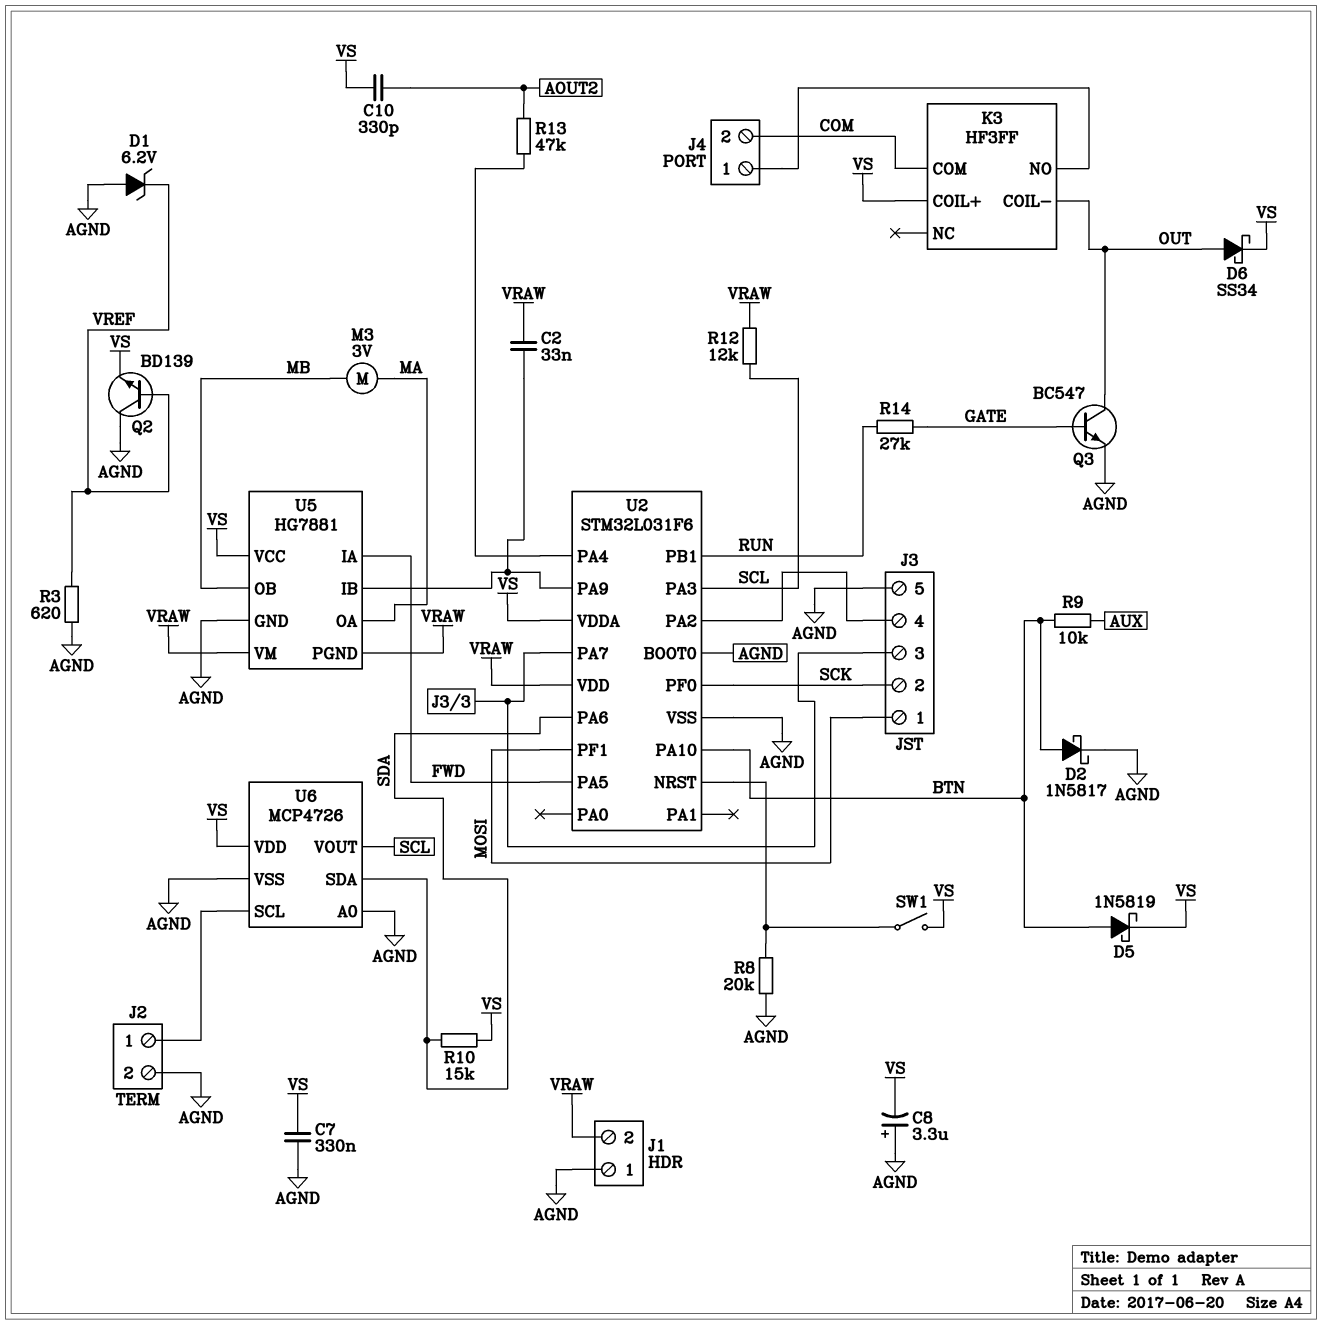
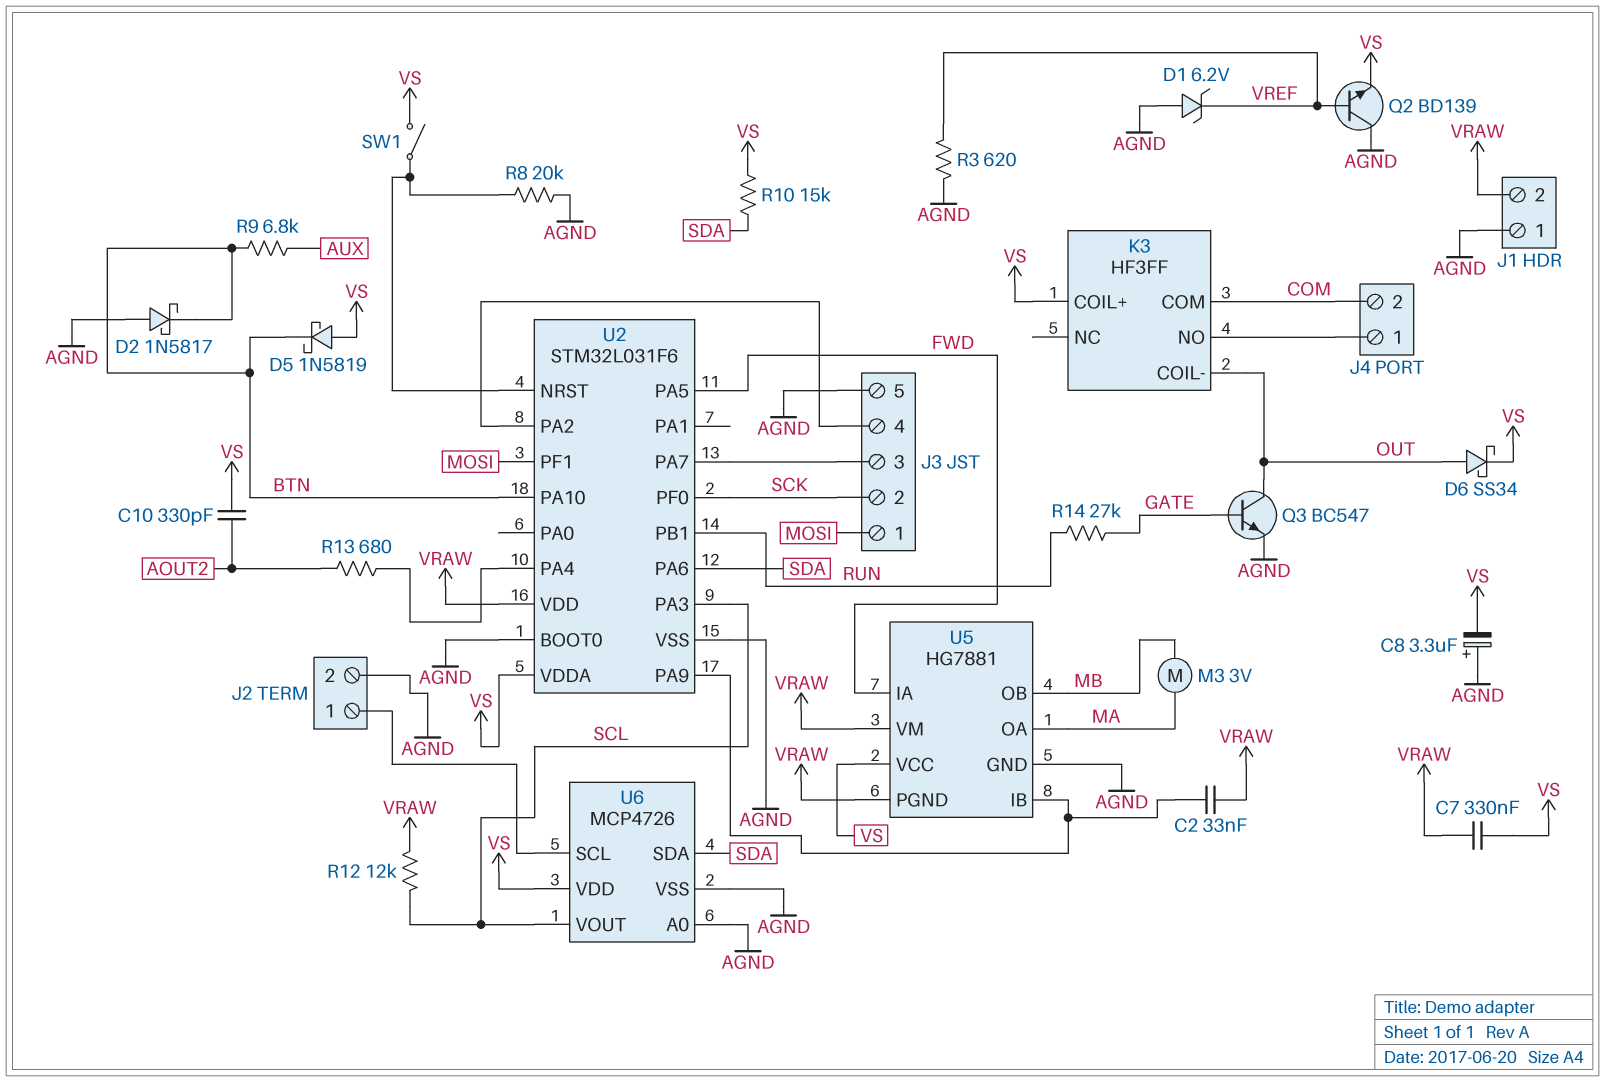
C7: 330nF (AGND, VS) -> 330nF (VRAW, VS)
D2: schottky 1N5817 (A BTN, K AGND) -> schottky 1N5817 (A AGND, K BTN)
D5: schottky 1N5819 (A BTN, K VS) -> schottky 1N5819 (A VS, K BTN)
R9: 10k (AUX, BTN) -> 6.8k (AUX, BTN)
R13: 47k (AOUT2, U2/PA4) -> 680 (AOUT2, U2/PA4)

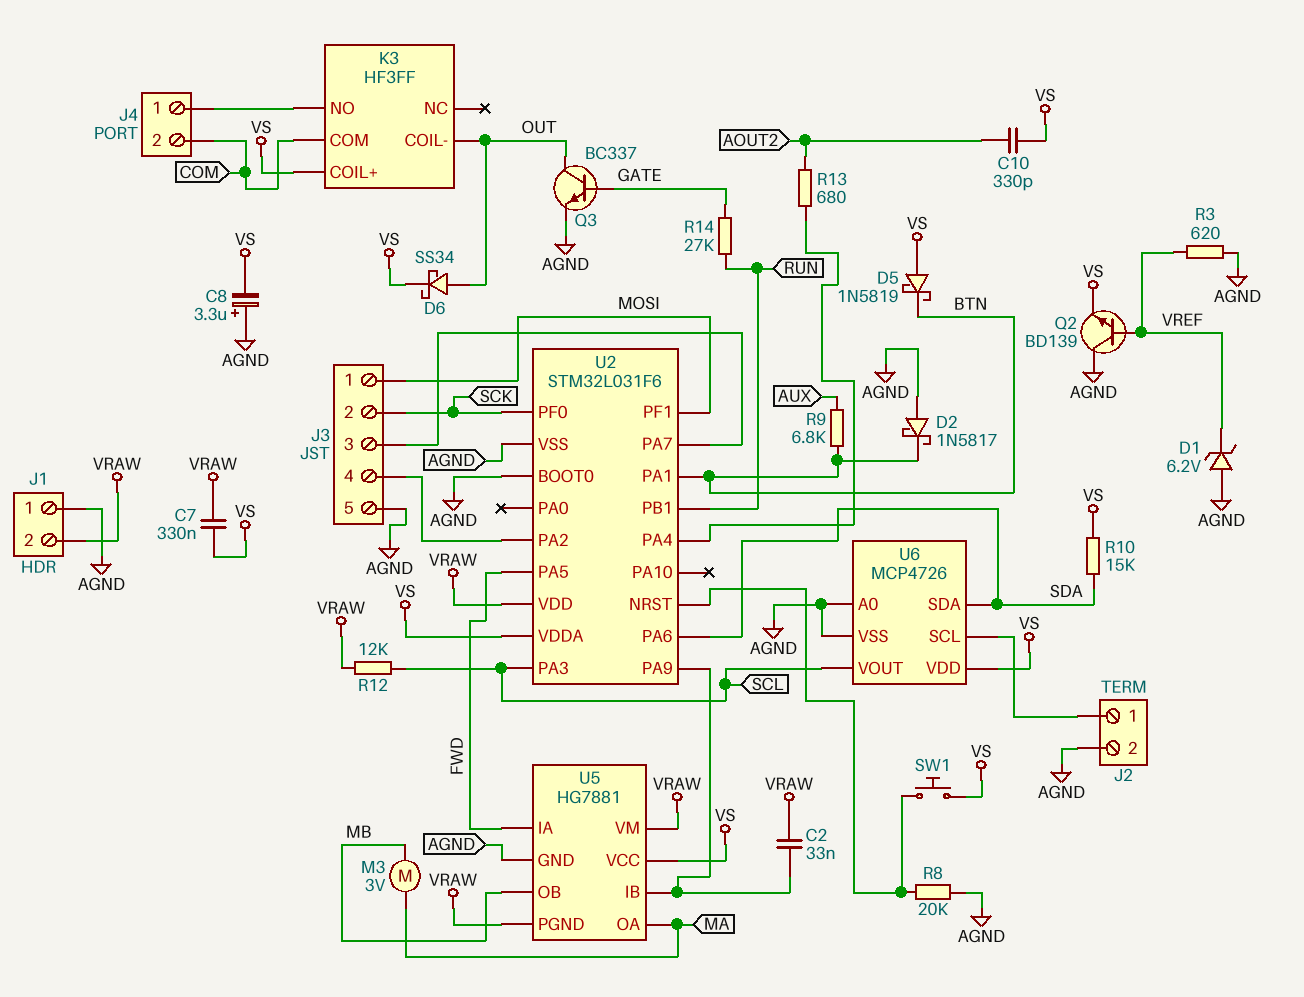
Q3: NPN BC547 (B GATE, C OUT, E AGND) -> NPN BC337 (B GATE, C OUT, E AGND)
SW1: switch (U2/NRST, VS) -> button (U2/NRST, VS)
U2 pin PA1: none -> BTN
U2 pin PA10: BTN -> none

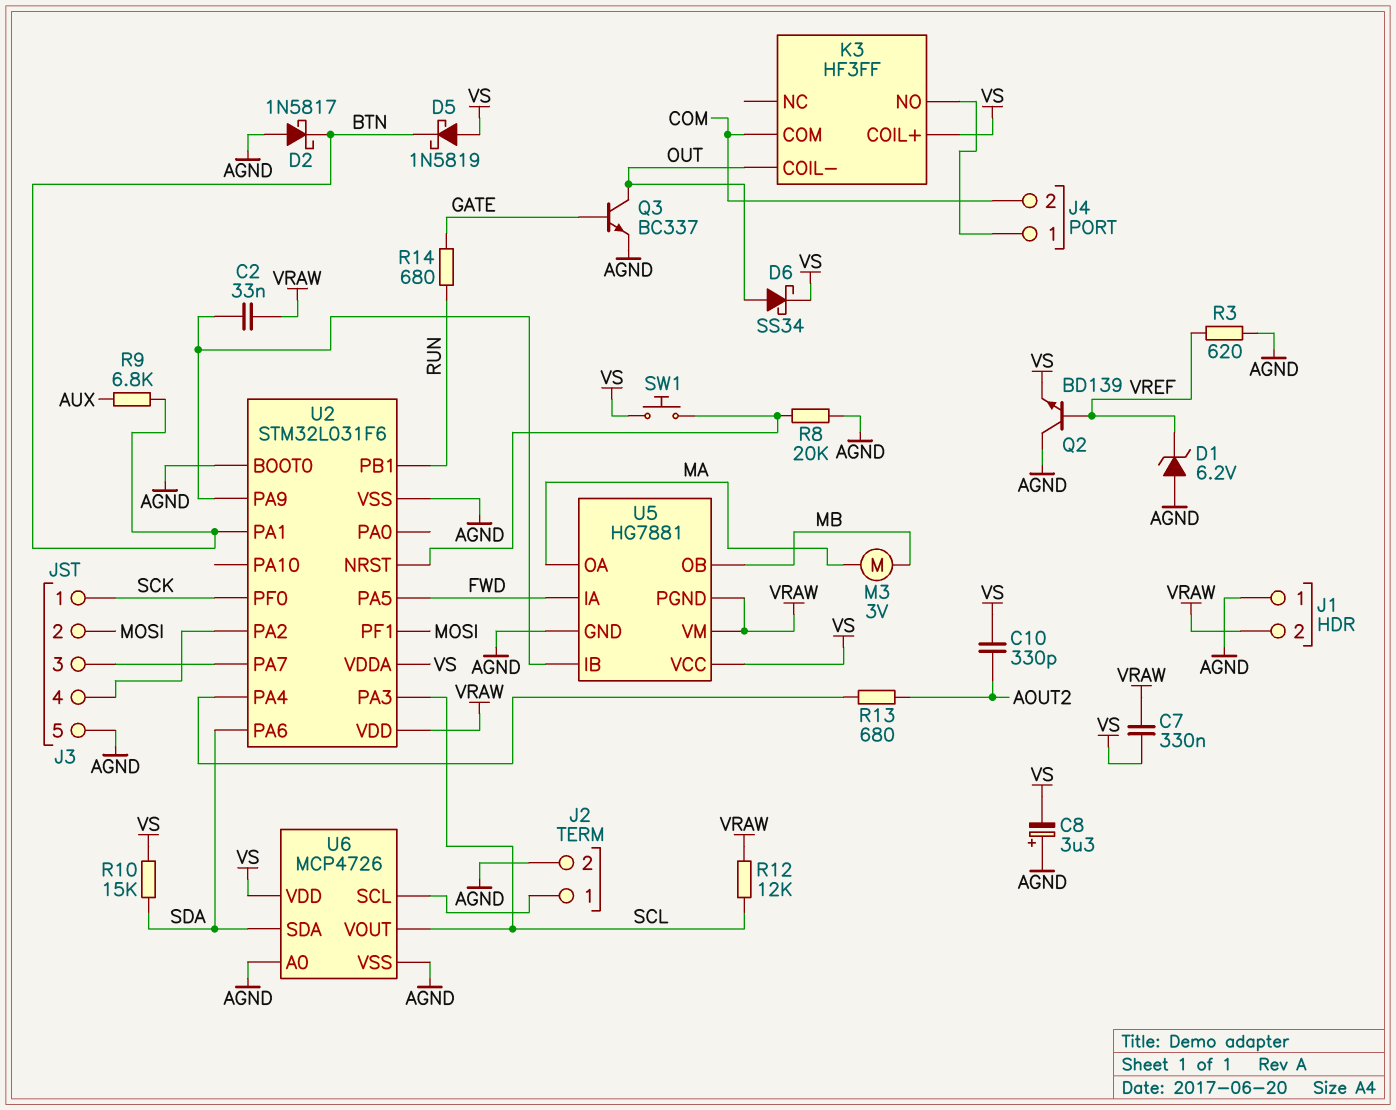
J3 pin 1: MOSI -> SCK
J3 pin 2: SCK -> MOSI
R14: 27k (GATE, RUN) -> 680 (GATE, RUN)

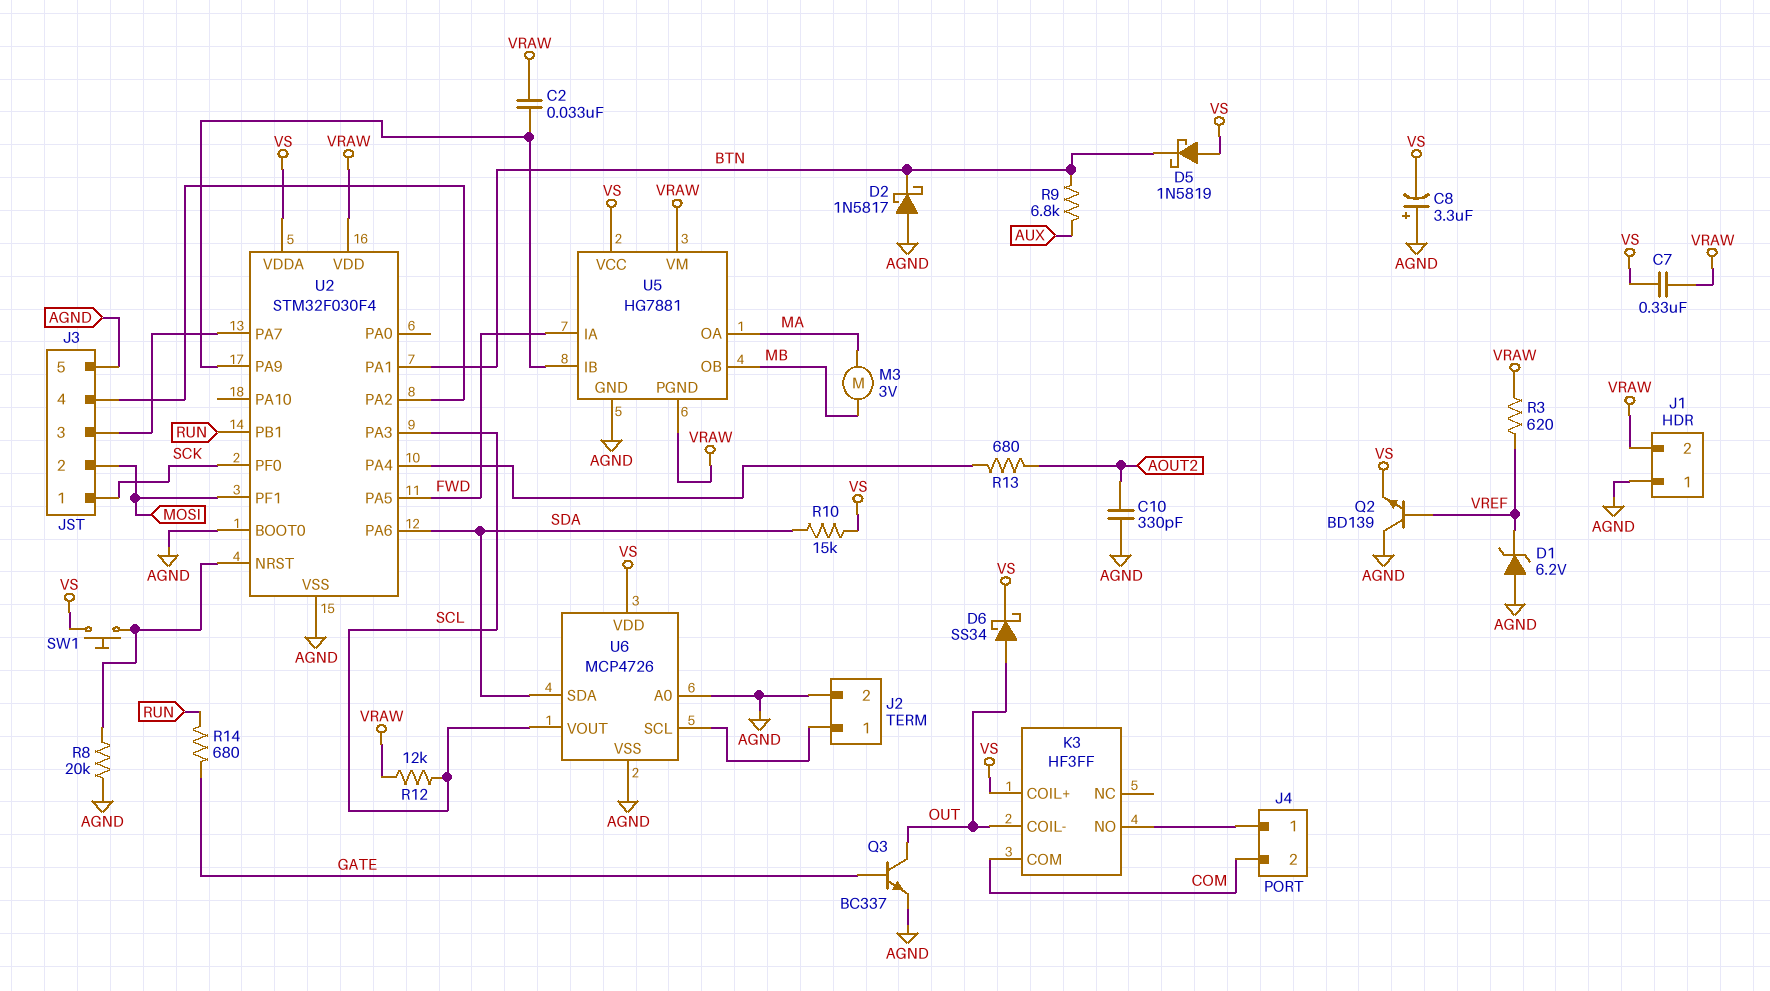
C10: 330pF (AOUT2, VS) -> 330pF (AGND, AOUT2)
R3: 620 (AGND, VREF) -> 620 (VRAW, VREF)
U2: STM32L031F6 -> STM32F030F4

